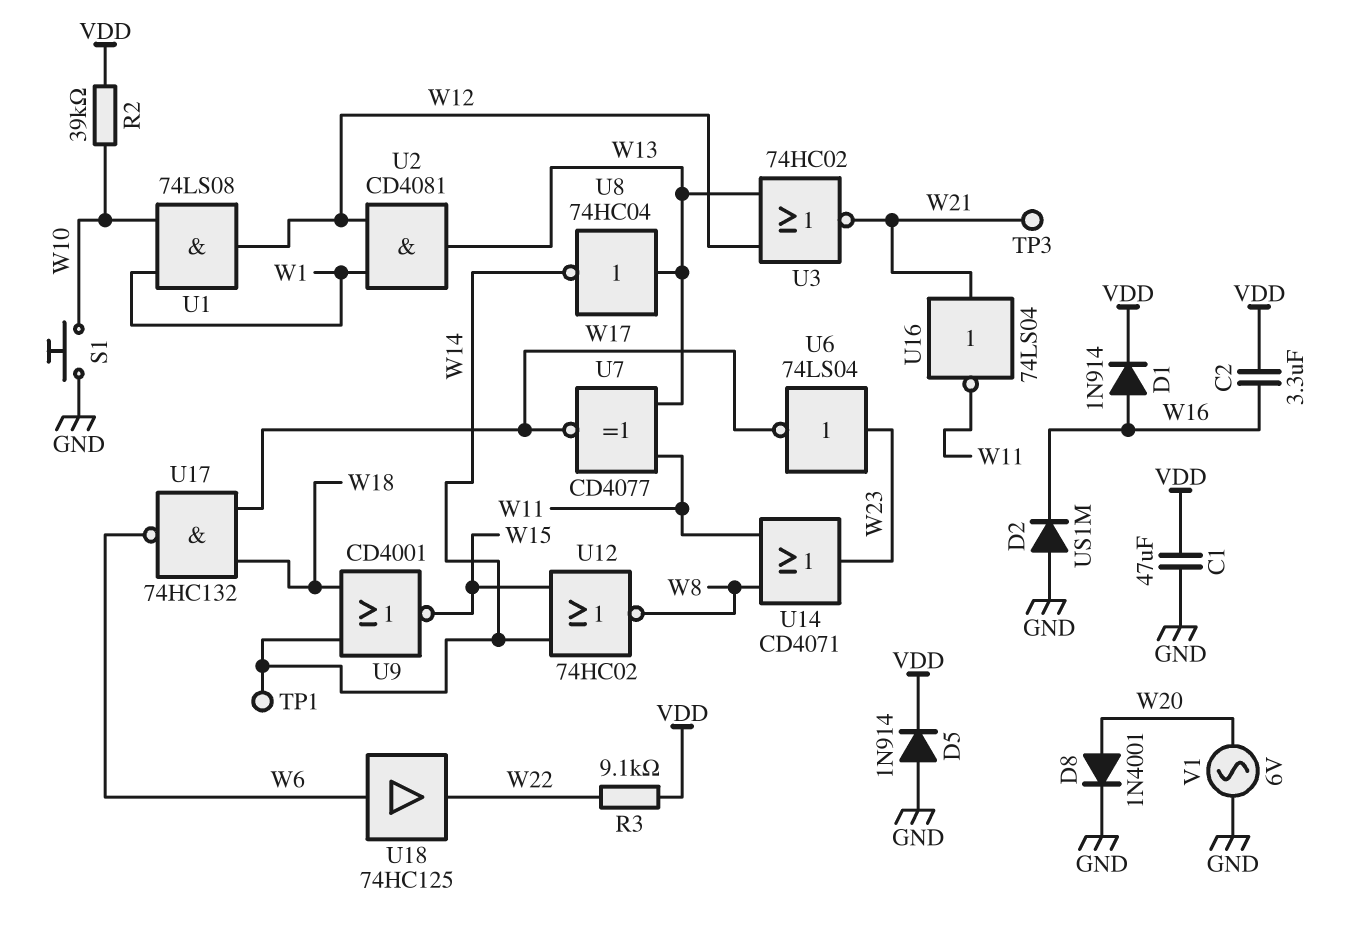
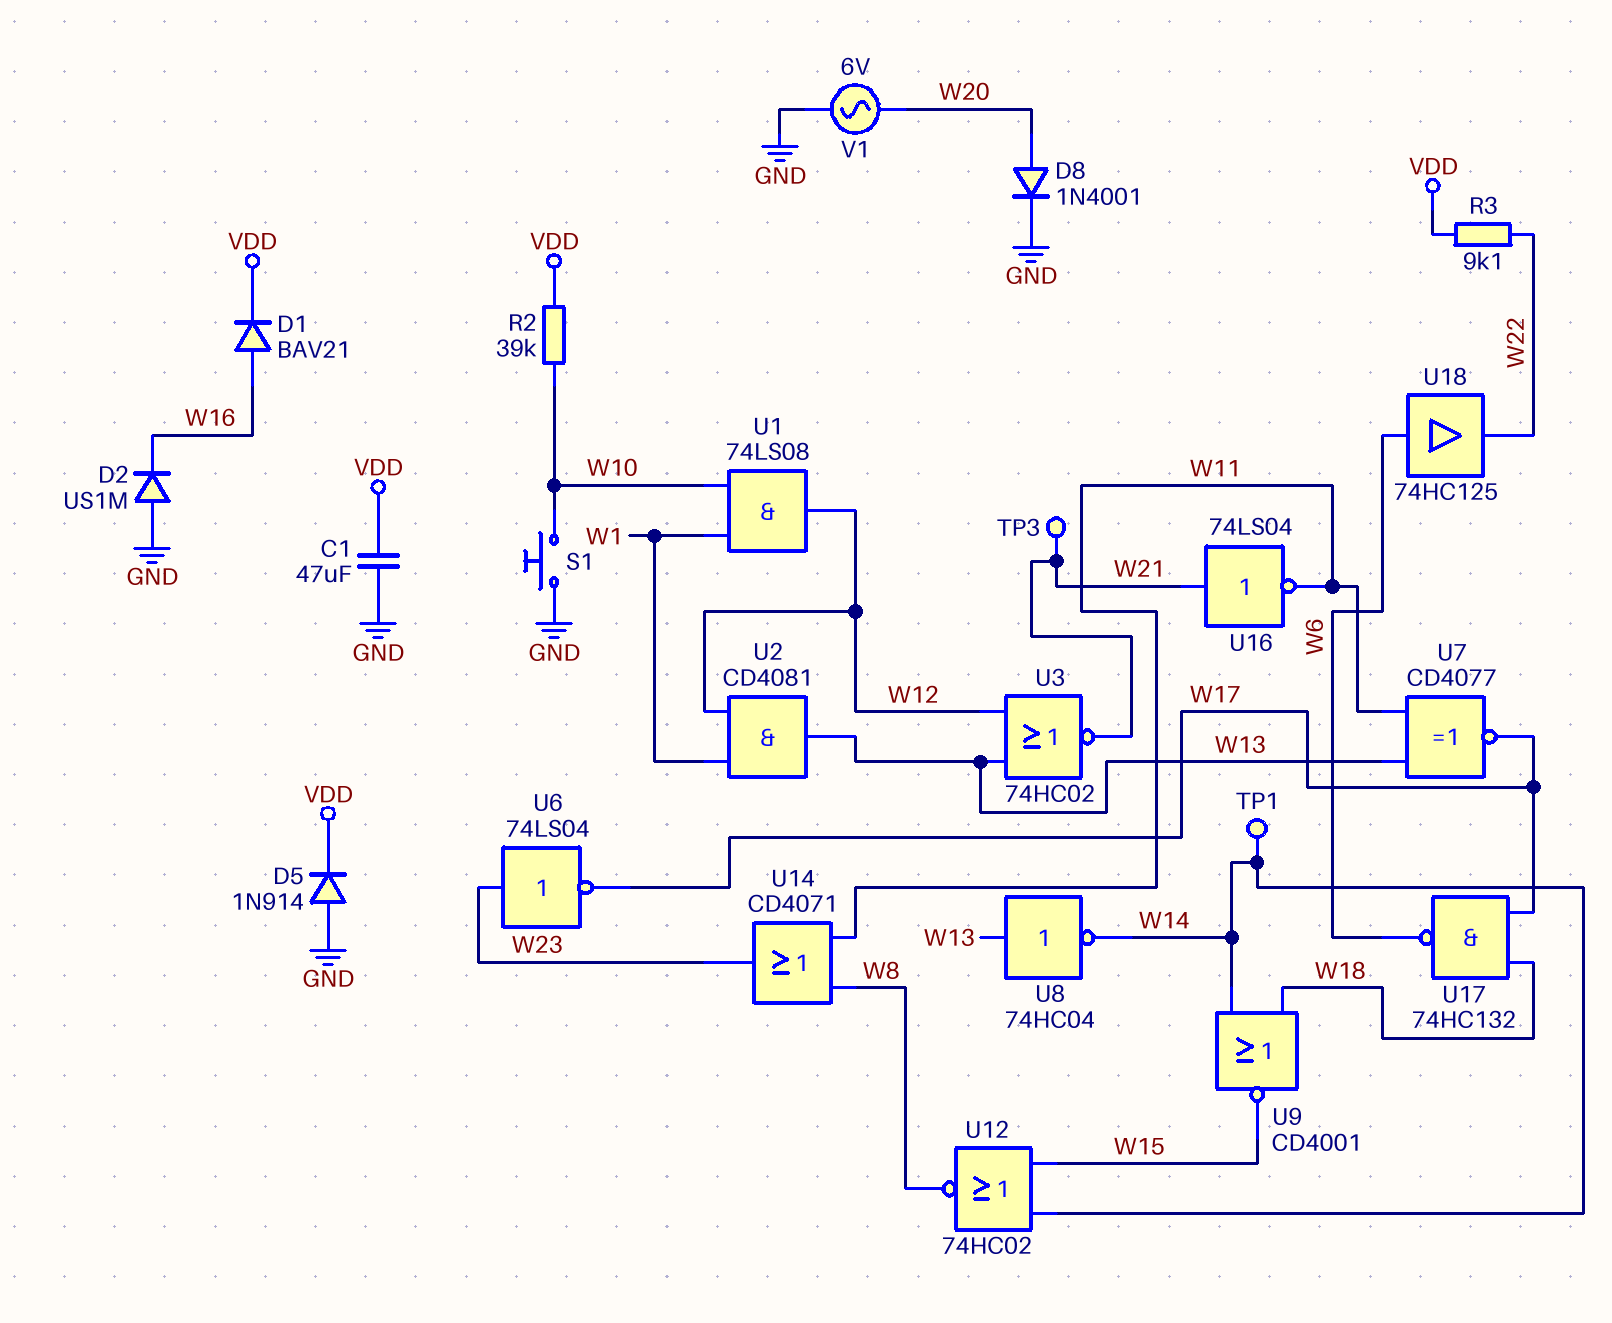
C2: 3.3uF (VDD, W16) -> none
D1: diode 1N914 (A W16, K VDD) -> diode BAV21 (A W16, K VDD)

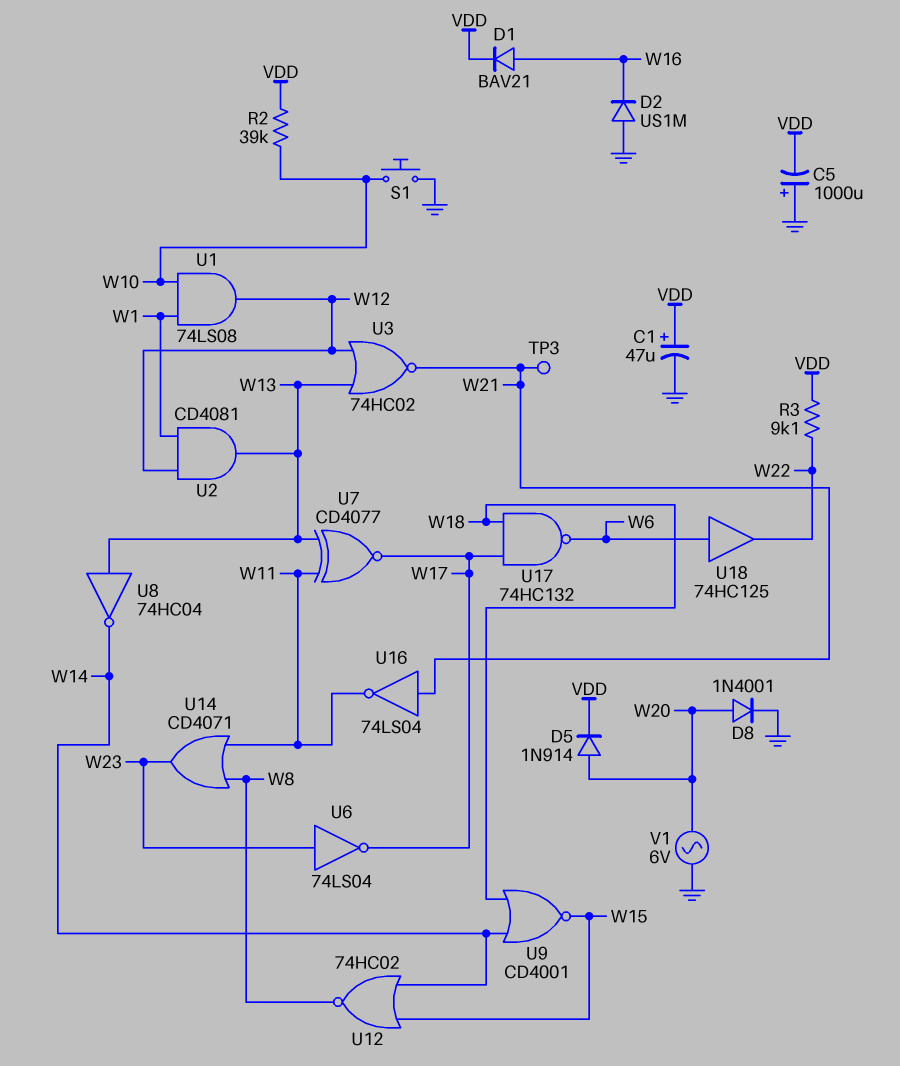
C1: 47uF (GND, VDD) -> 47uF (plus VDD, minus GND)
C5: none -> 1000uF (plus GND, minus VDD)
D5: diode 1N914 (A GND, K VDD) -> diode 1N914 (A W20, K VDD)
TP1: test point (W14) -> none

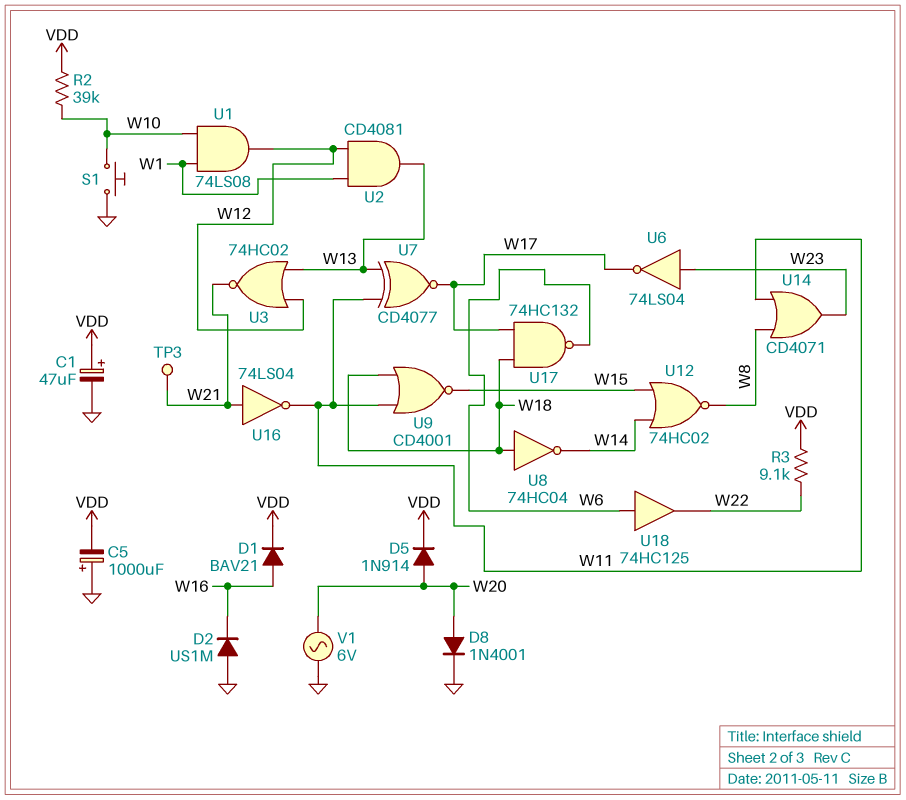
U8: NOT 74HC04 (in W13, out W14) -> NOT 74HC04 (in W18, out W14)
U9: NOR CD4001 (in W14, in W18, out W15) -> NOR CD4001 (in W11, in W18, out W15)

